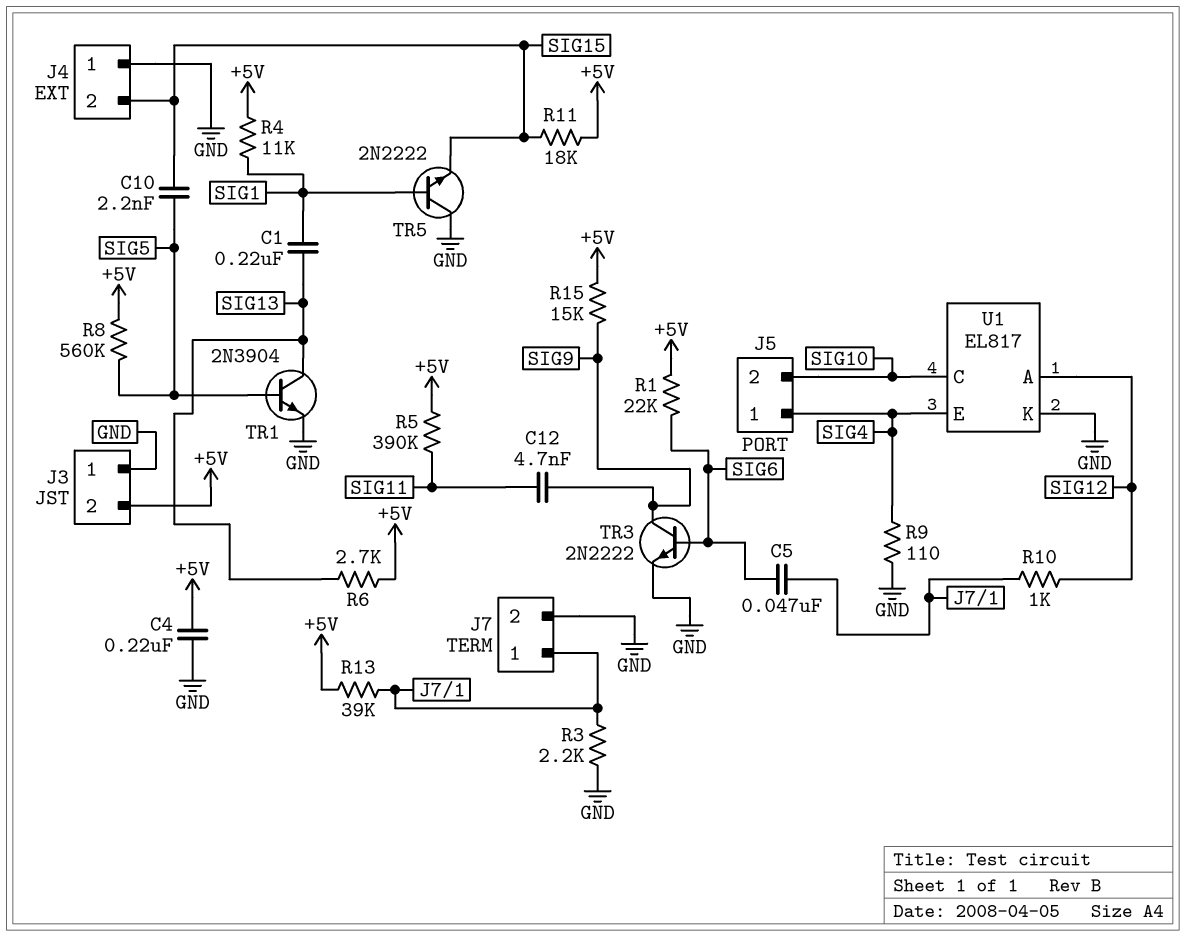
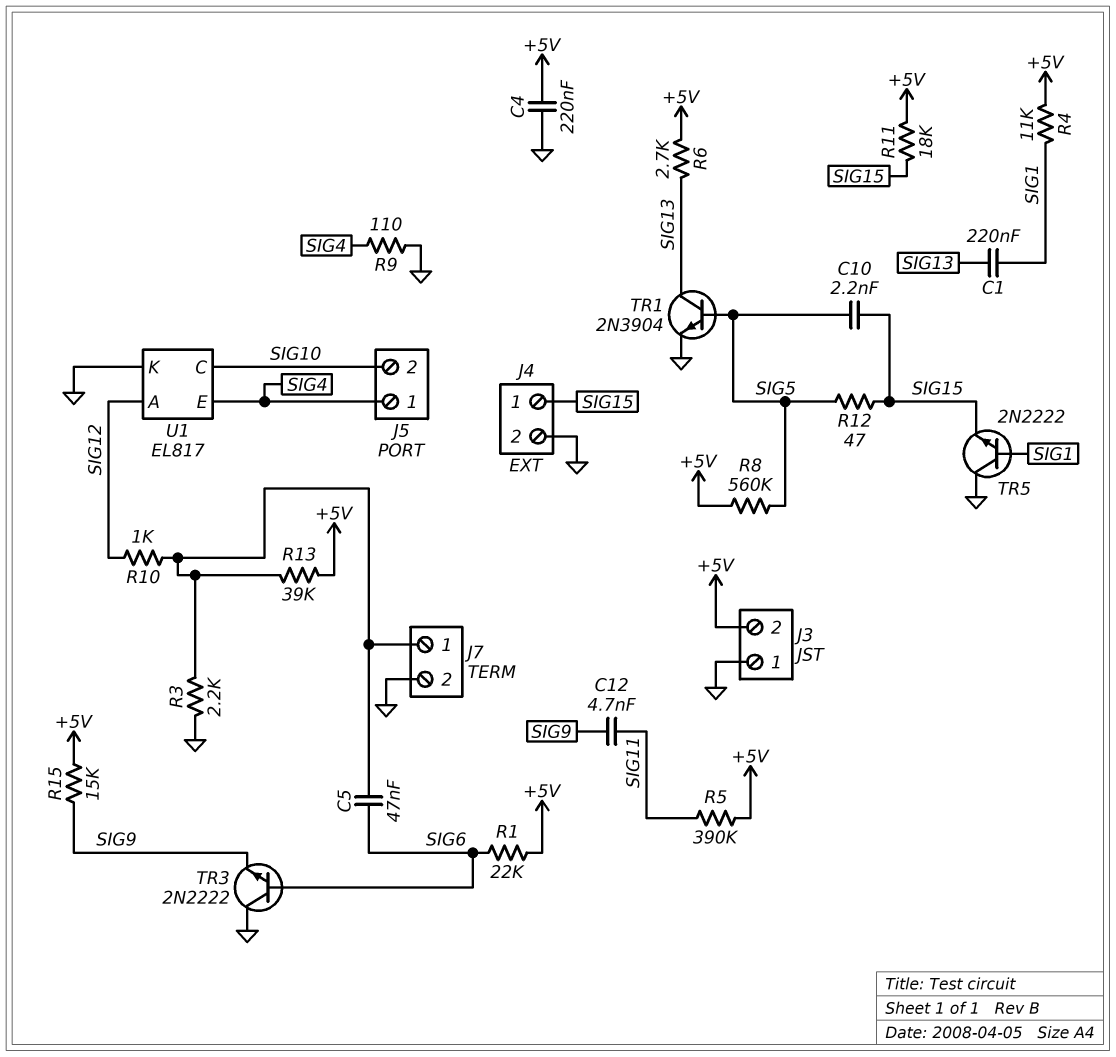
J4 pin 1: GND -> SIG15
J4 pin 2: SIG15 -> GND
R12: none -> 47 (SIG5, SIG15)
TR3: NPN 2N2222 (B SIG6, C SIG9, E GND) -> NPN 2N2222 (B SIG6, C GND, E SIG9)

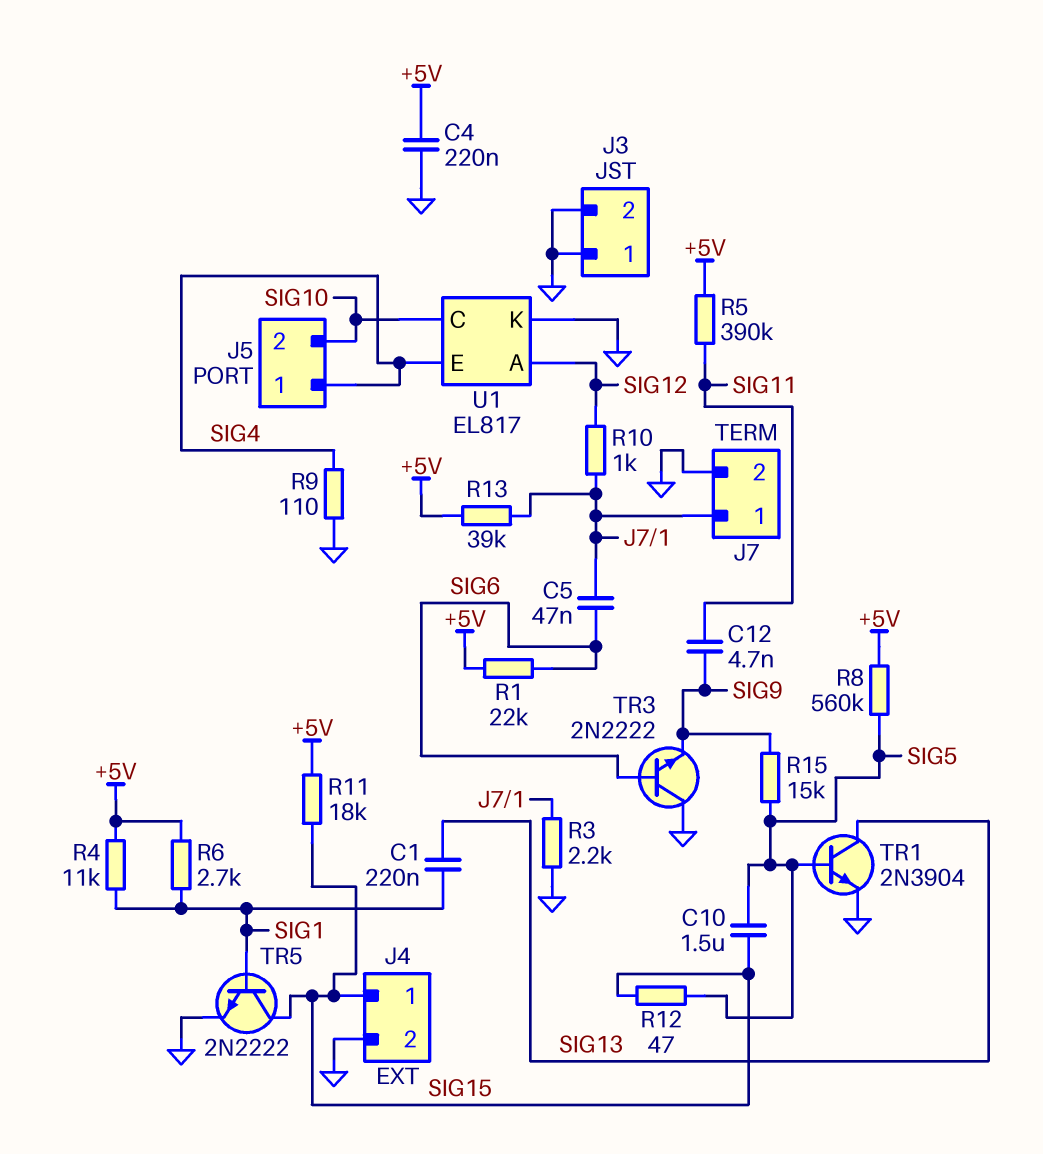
C10: 2.2nF (SIG5, SIG15) -> 1.5uF (SIG5, SIG15)
J3 pin 2: +5V -> GND
R6: 2.7k (+5V, SIG13) -> 2.7k (+5V, SIG1)
R15: 15k (+5V, SIG9) -> 15k (SIG5, SIG9)
TR5: NPN 2N2222 (B SIG1, C GND, E SIG15) -> NPN 2N2222 (B SIG1, C SIG15, E GND)

